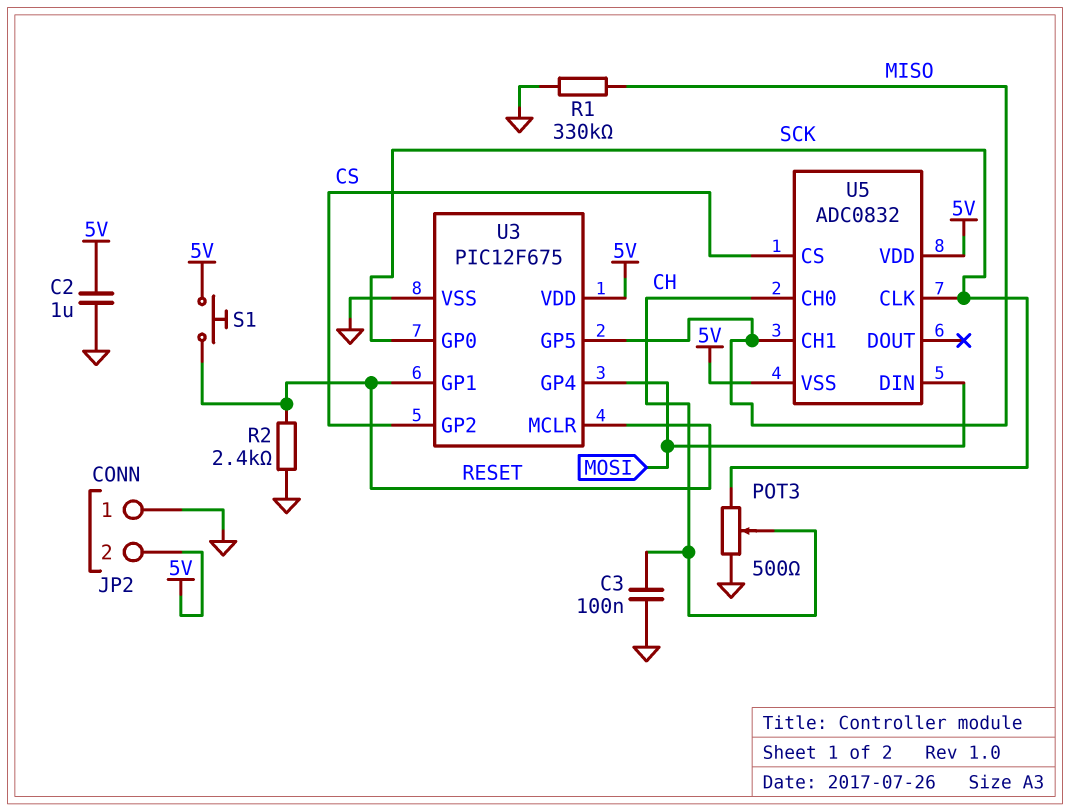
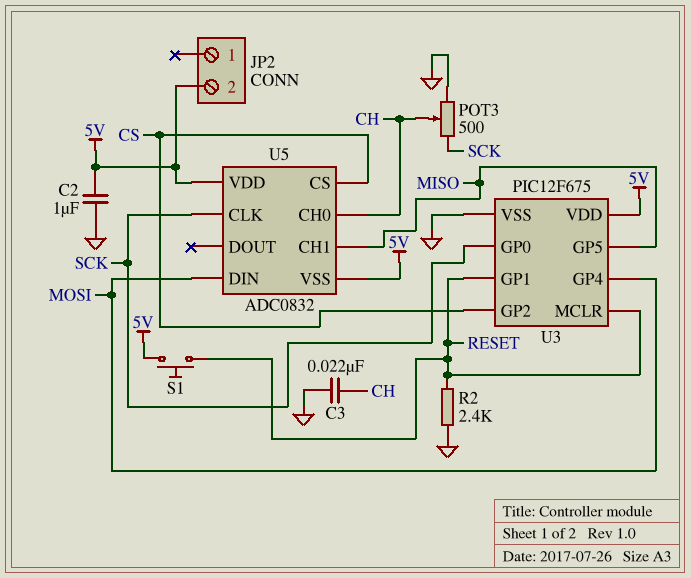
C3: 100nF (CH, GND) -> 22nF (CH, GND)
JP2 pin 1: GND -> none
R1: 330k (GND, MISO) -> none

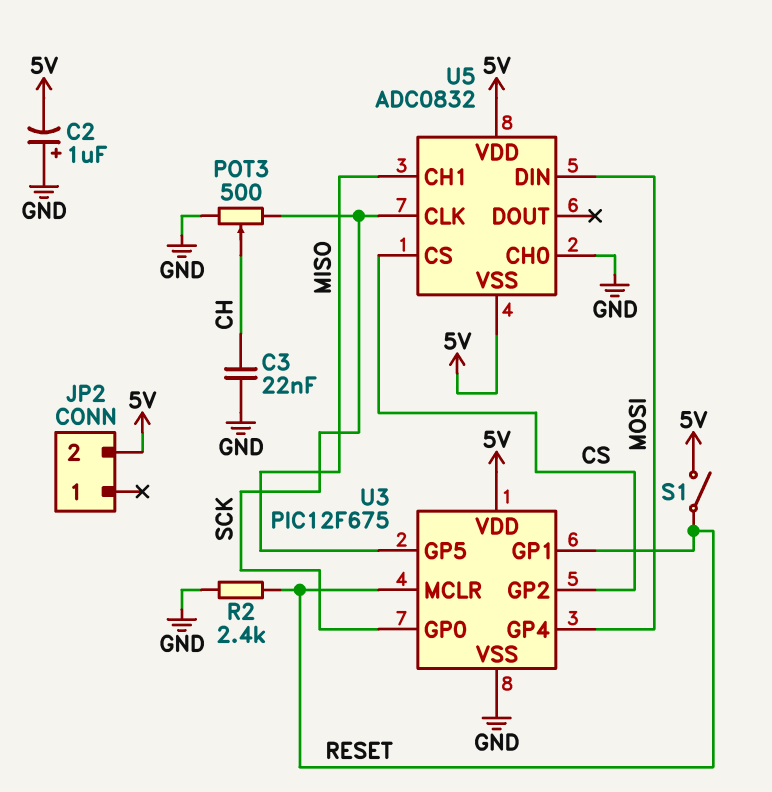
C2: 1uF (5V, GND) -> 1uF (plus GND, minus 5V)
S1: button (5V, RESET) -> switch (5V, RESET)
U5 pin CH0: CH -> GND

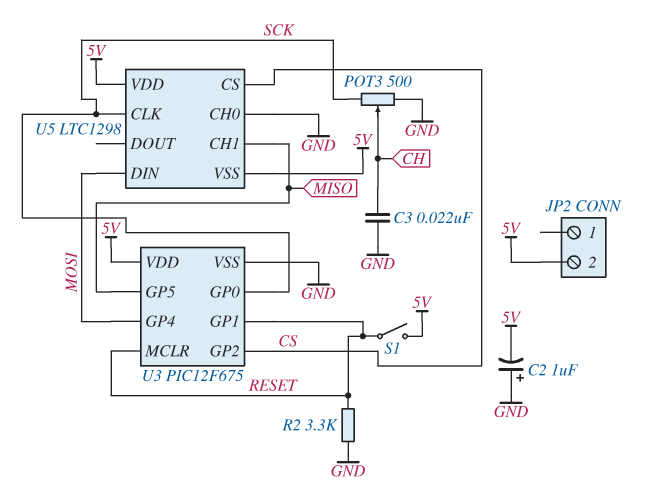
R2: 2.4k (GND, RESET) -> 3.3k (GND, RESET)
U5: ADC0832 -> LTC1298

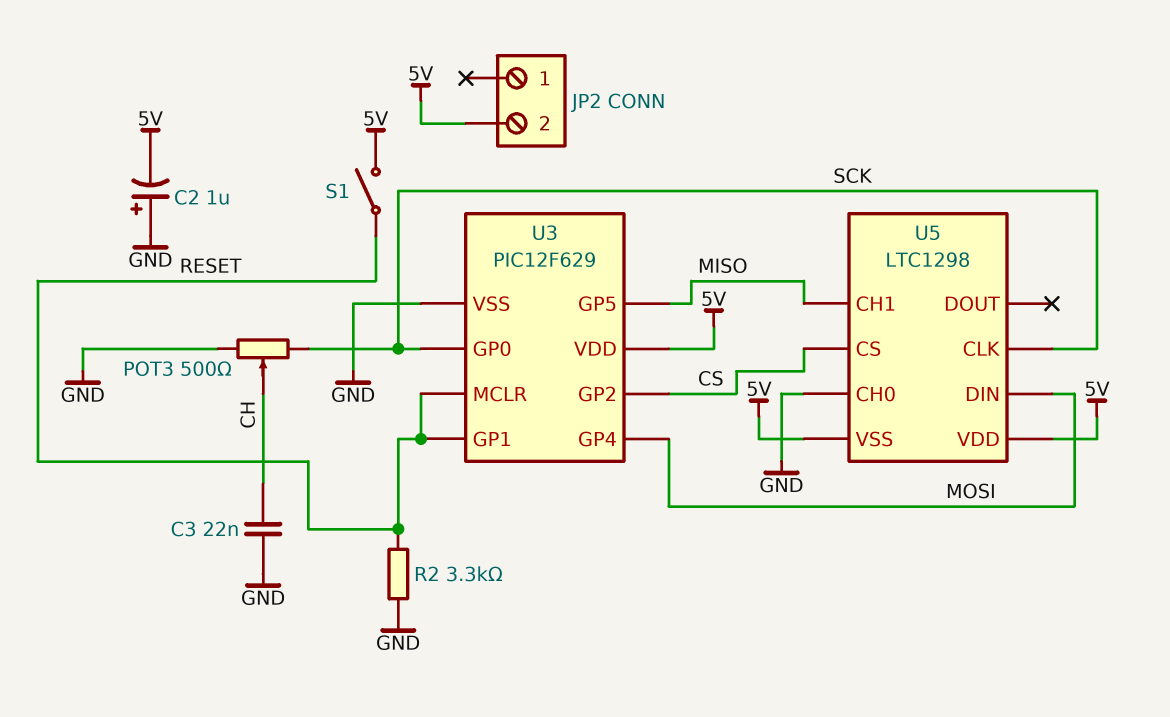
U3: PIC12F675 -> PIC12F629

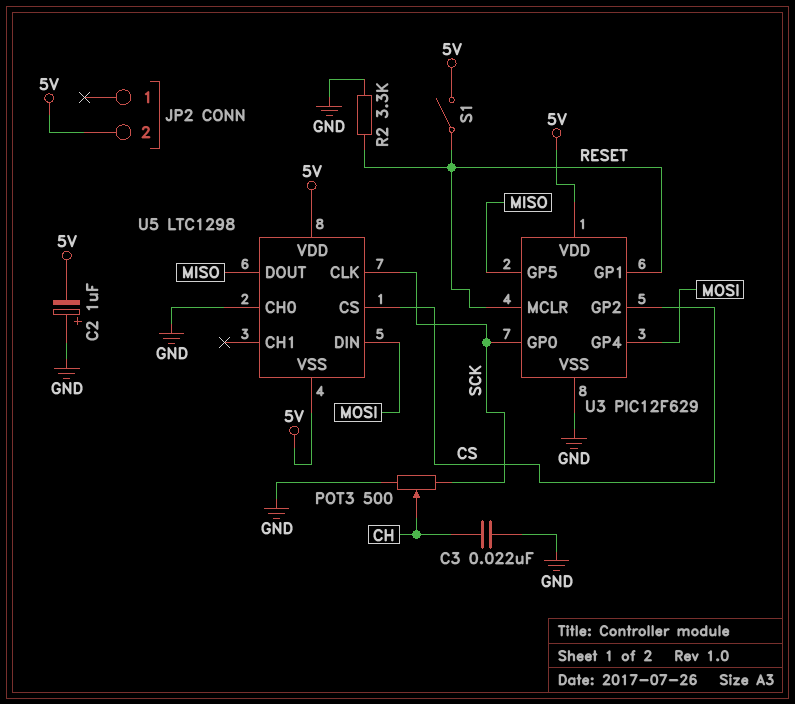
U5 pin CH1: MISO -> none
U5 pin DOUT: none -> MISO

